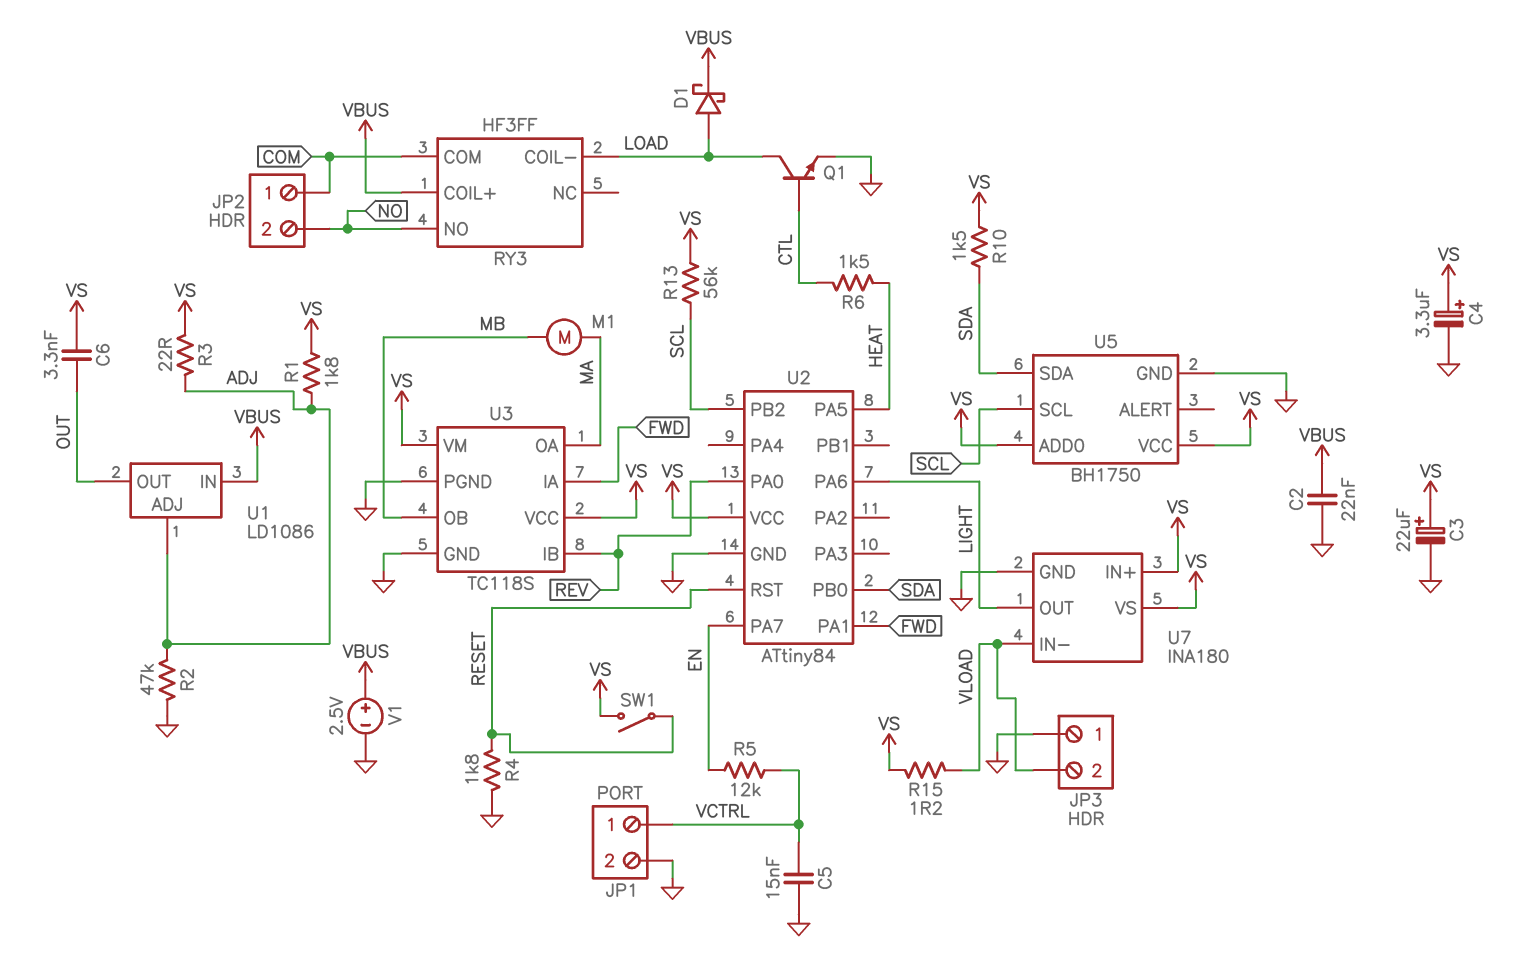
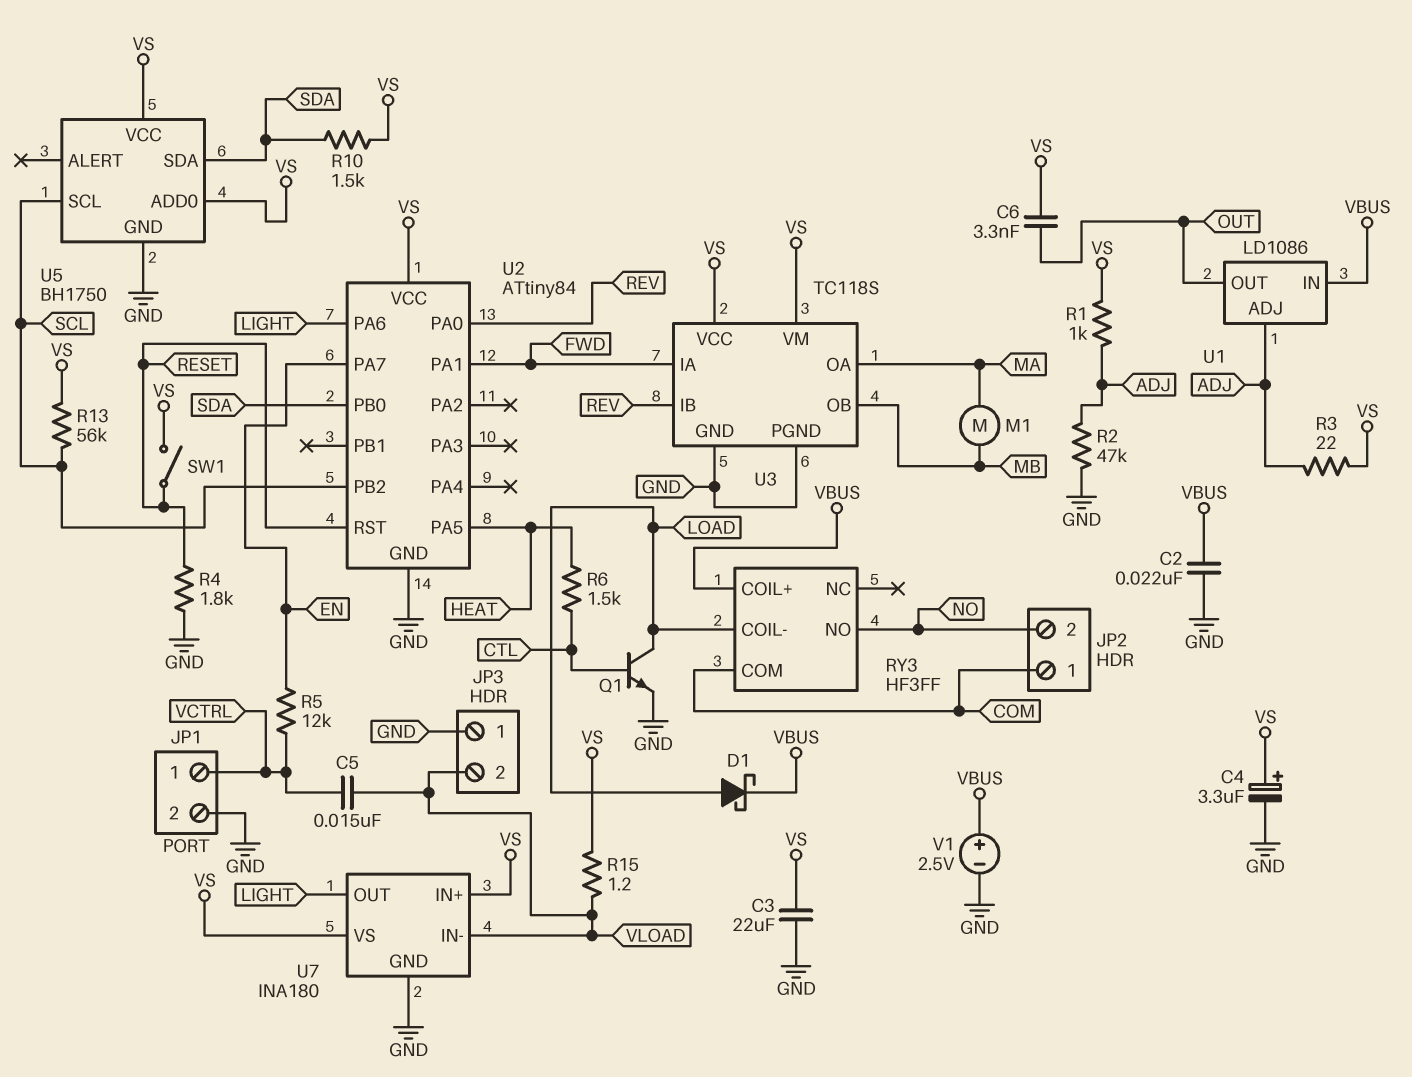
C3: 22uF (plus VS, minus GND) -> 22uF (GND, VS)
C5: 15nF (GND, VCTRL) -> 15nF (VCTRL, VLOAD)
R1: 1.8k (ADJ, VS) -> 1k (ADJ, VS)

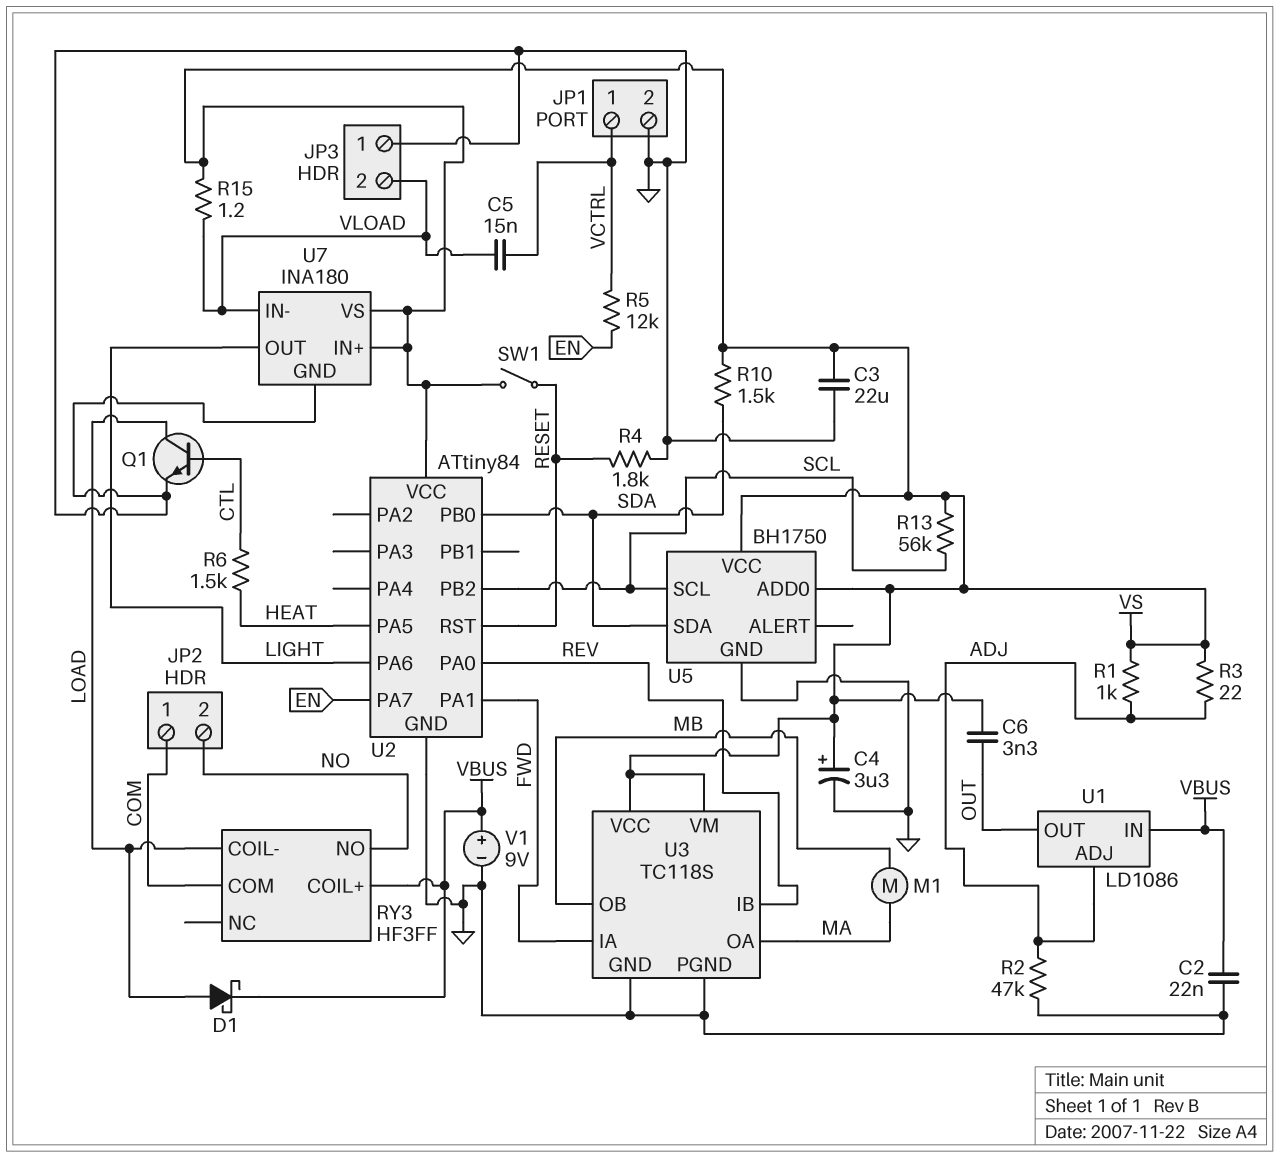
V1: 2.5V (plus VBUS, minus GND) -> 9V (plus VBUS, minus GND)

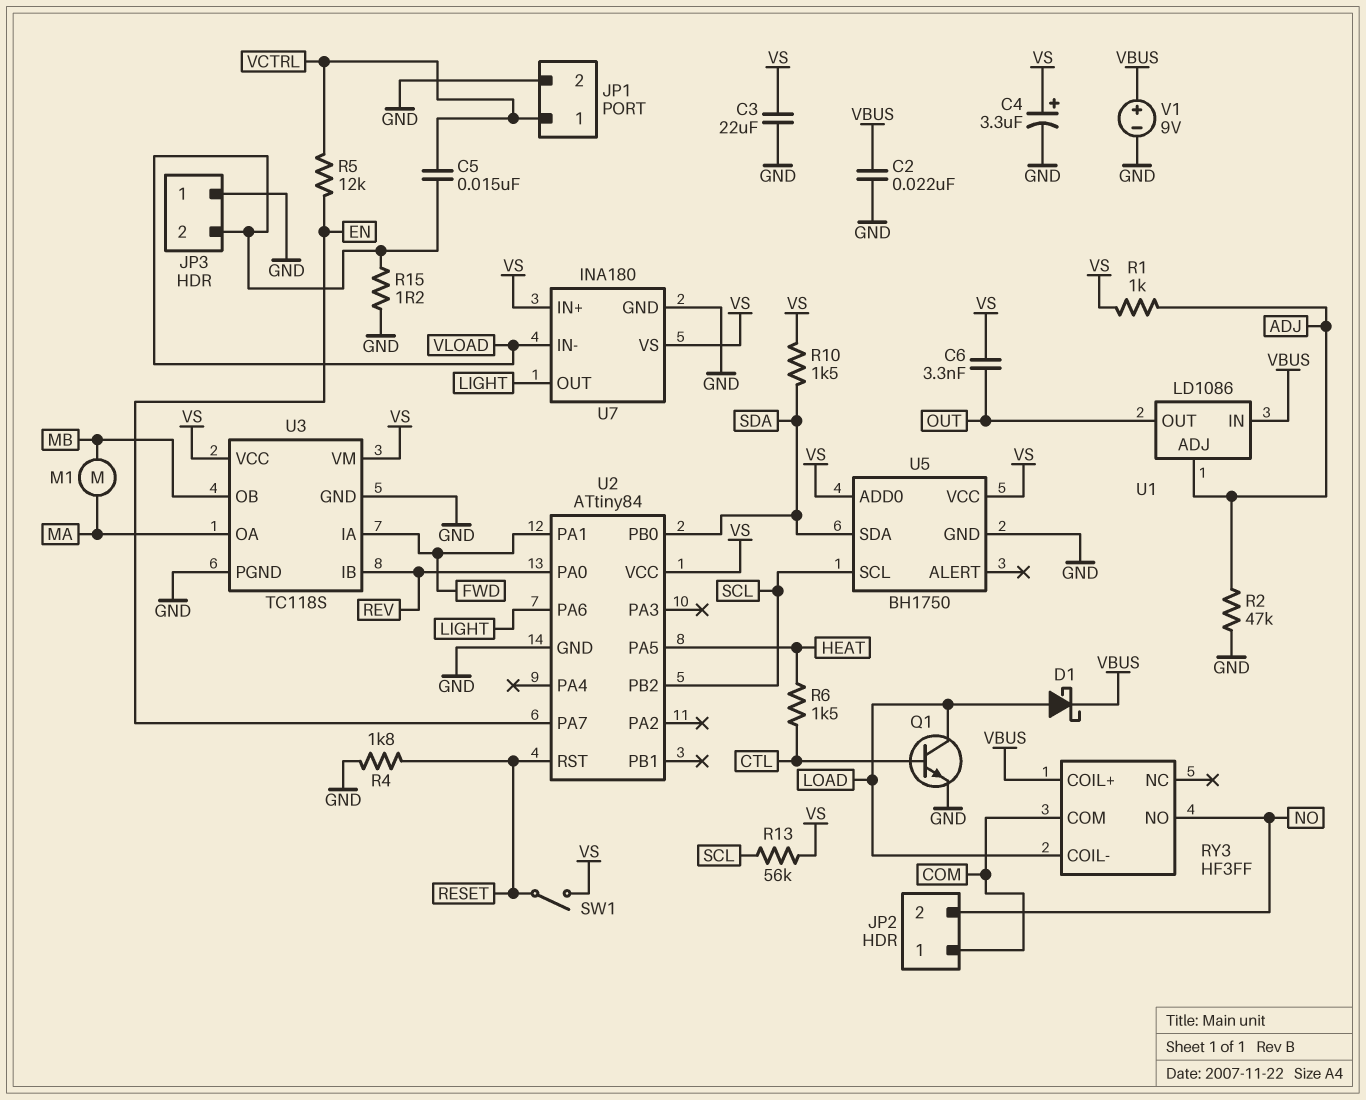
R3: 22 (ADJ, VS) -> none
R15: 1.2 (VLOAD, VS) -> 1.2 (GND, VLOAD)

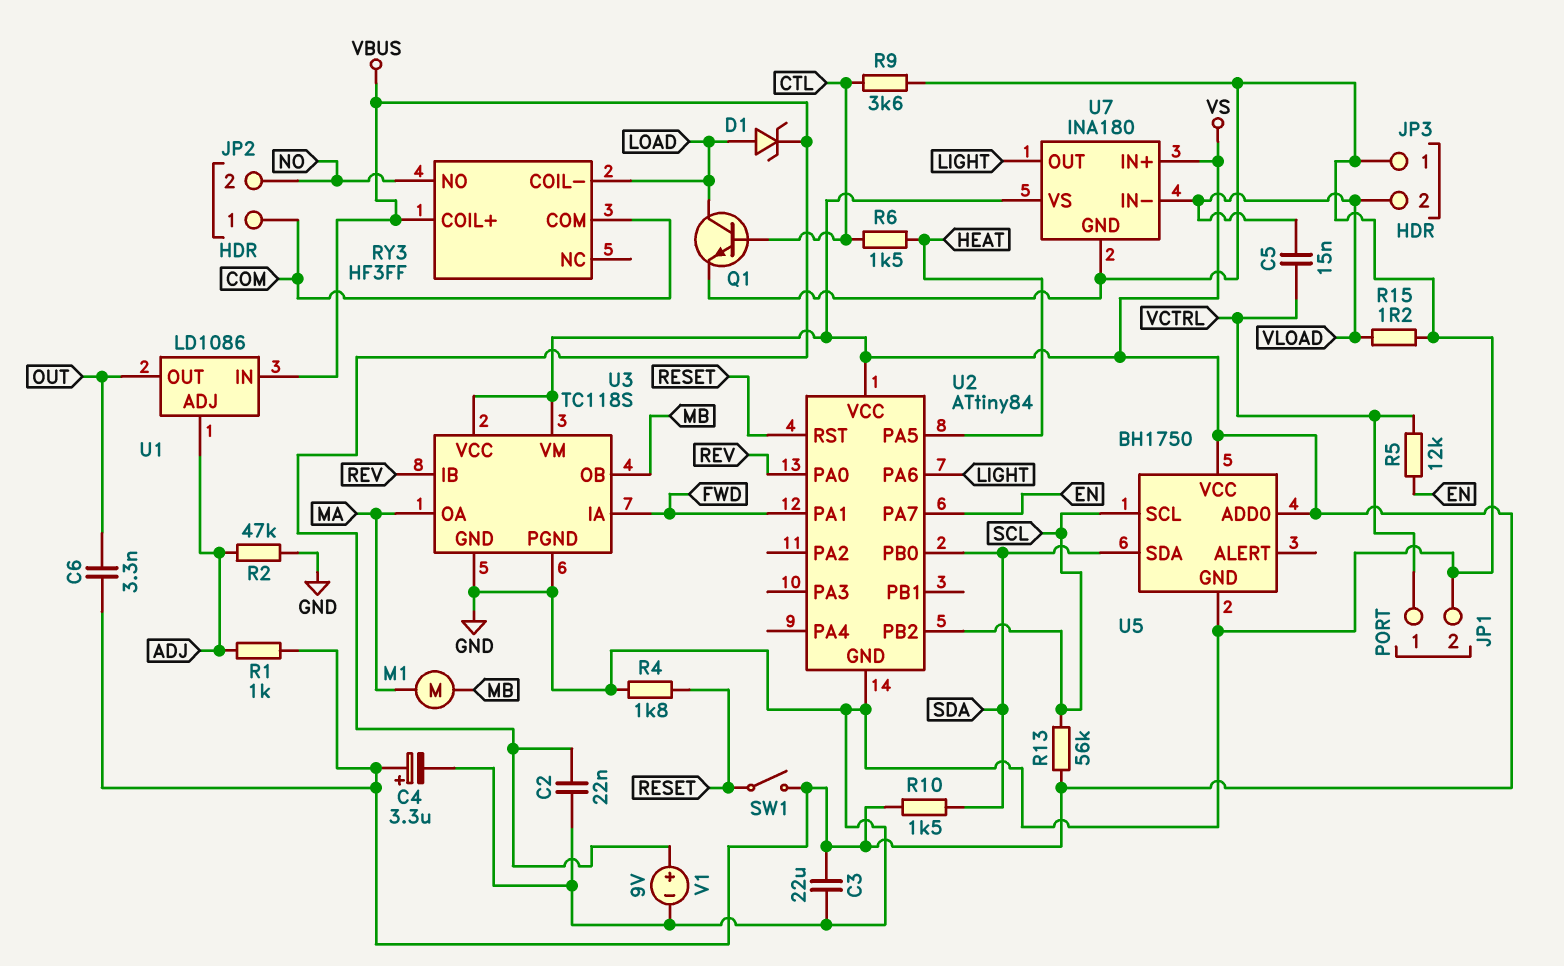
D1: schottky (A LOAD, K VBUS) -> zener (A LOAD, K VBUS)
R9: none -> 3.6k (CTL, GND)

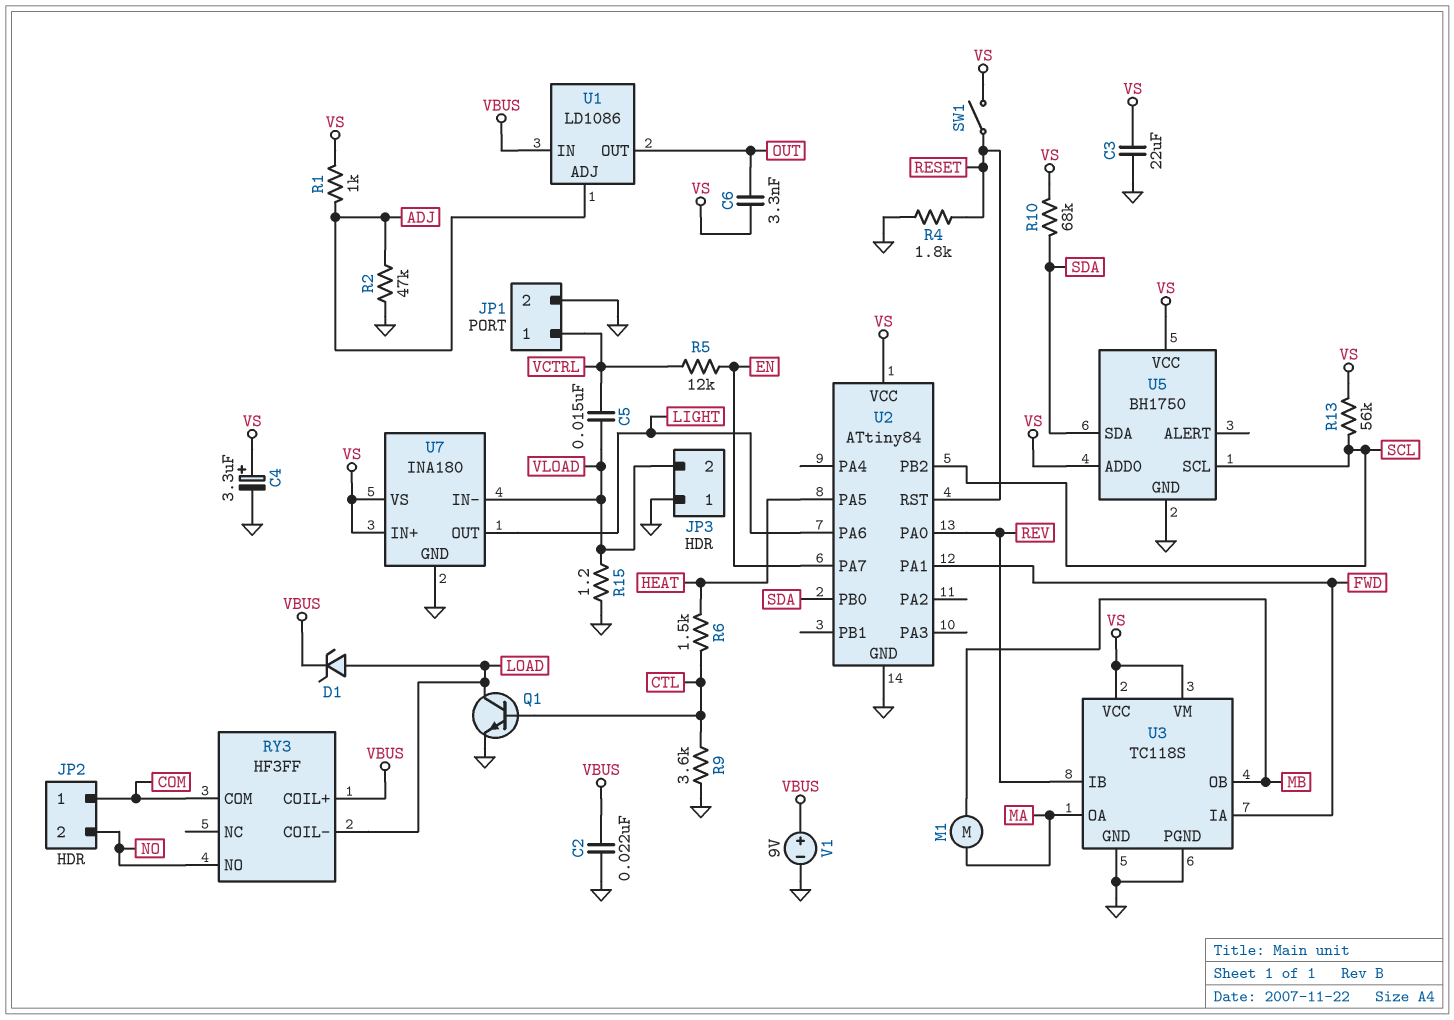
R10: 1.5k (SDA, VS) -> 68k (SDA, VS)

